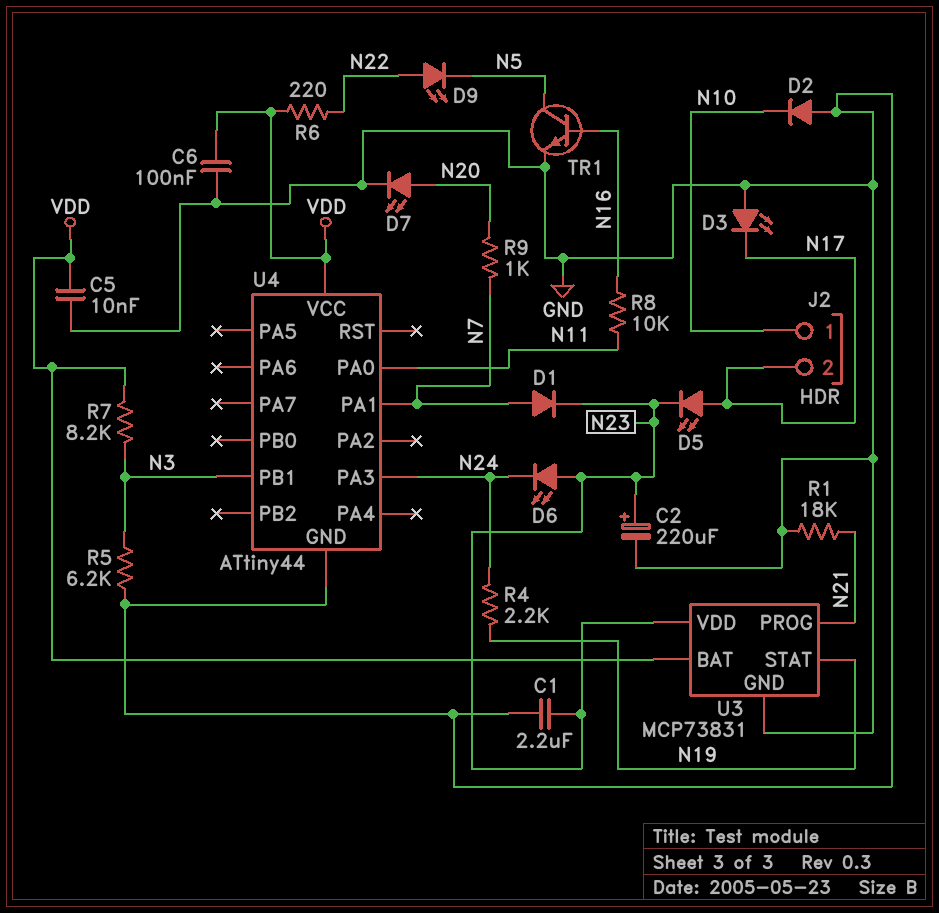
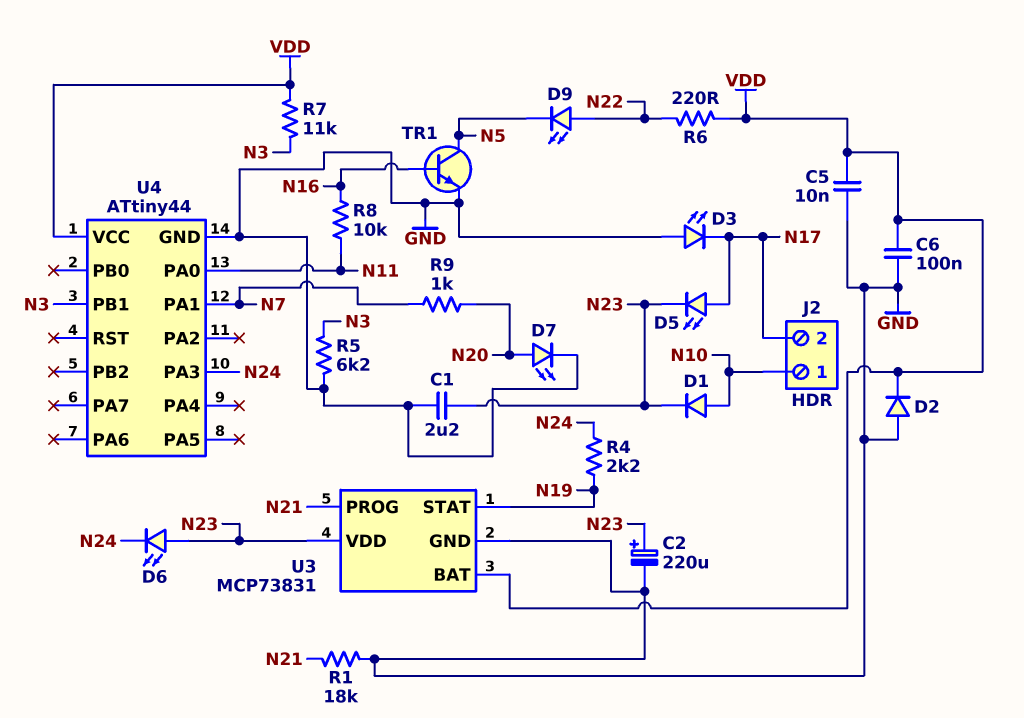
D1: diode (A N7, K N23) -> diode (A N10, K N23)
D2: diode (A GND, K N10) -> diode (A GND, K VDD)
R7: 8.2k (N3, VDD) -> 11k (N3, VDD)

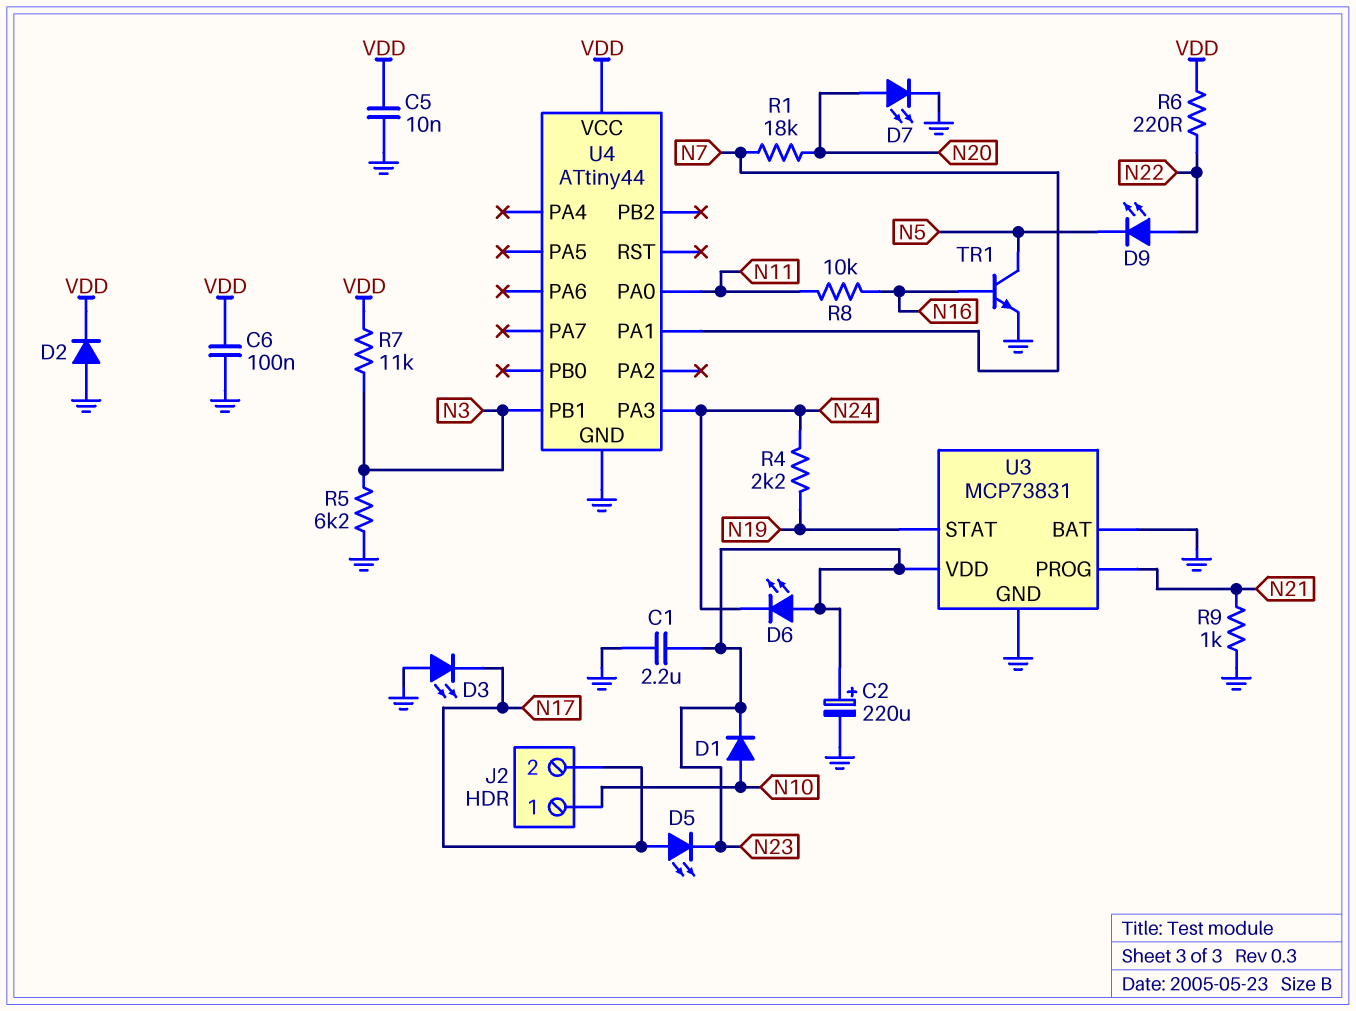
R1: 18k (GND, N21) -> 18k (N7, N20)
R9: 1k (N7, N20) -> 1k (GND, N21)
U3 pin BAT: VDD -> GND

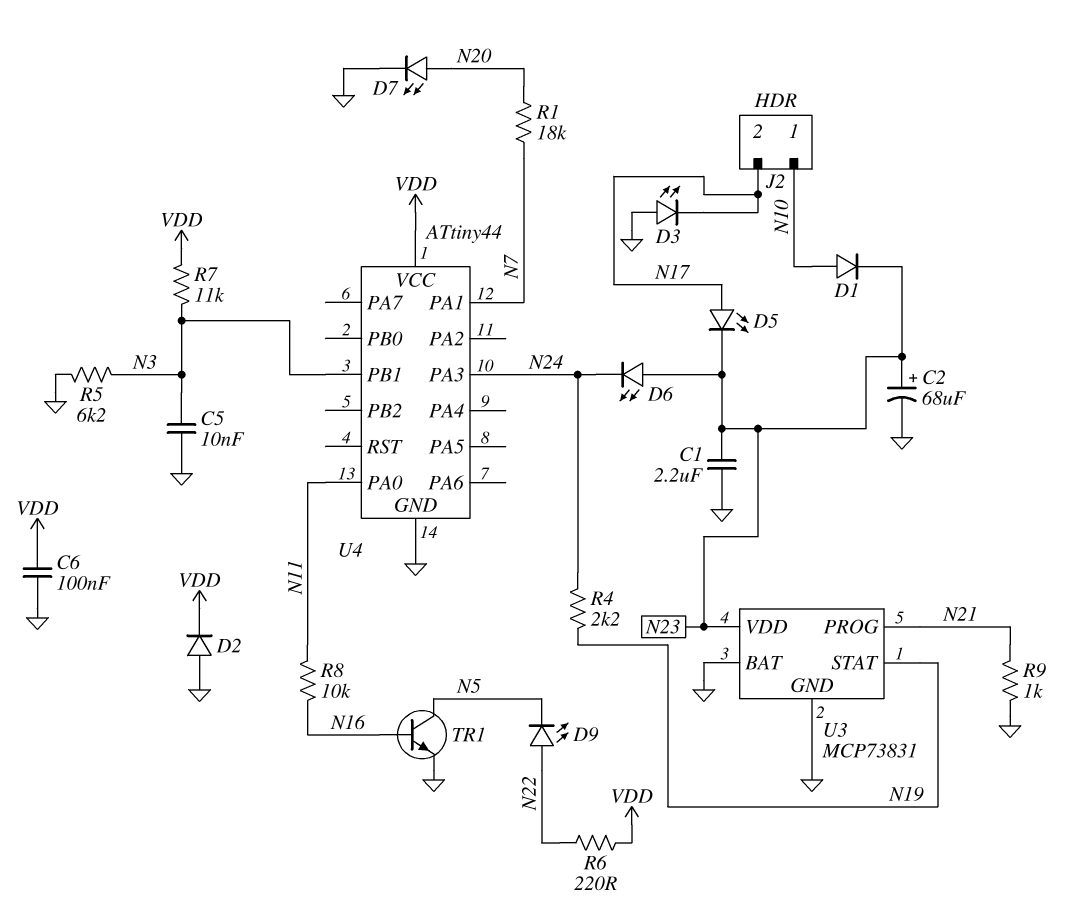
C2: 220uF (plus N23, minus GND) -> 68uF (plus N23, minus GND)
C5: 10nF (GND, VDD) -> 10nF (GND, N3)

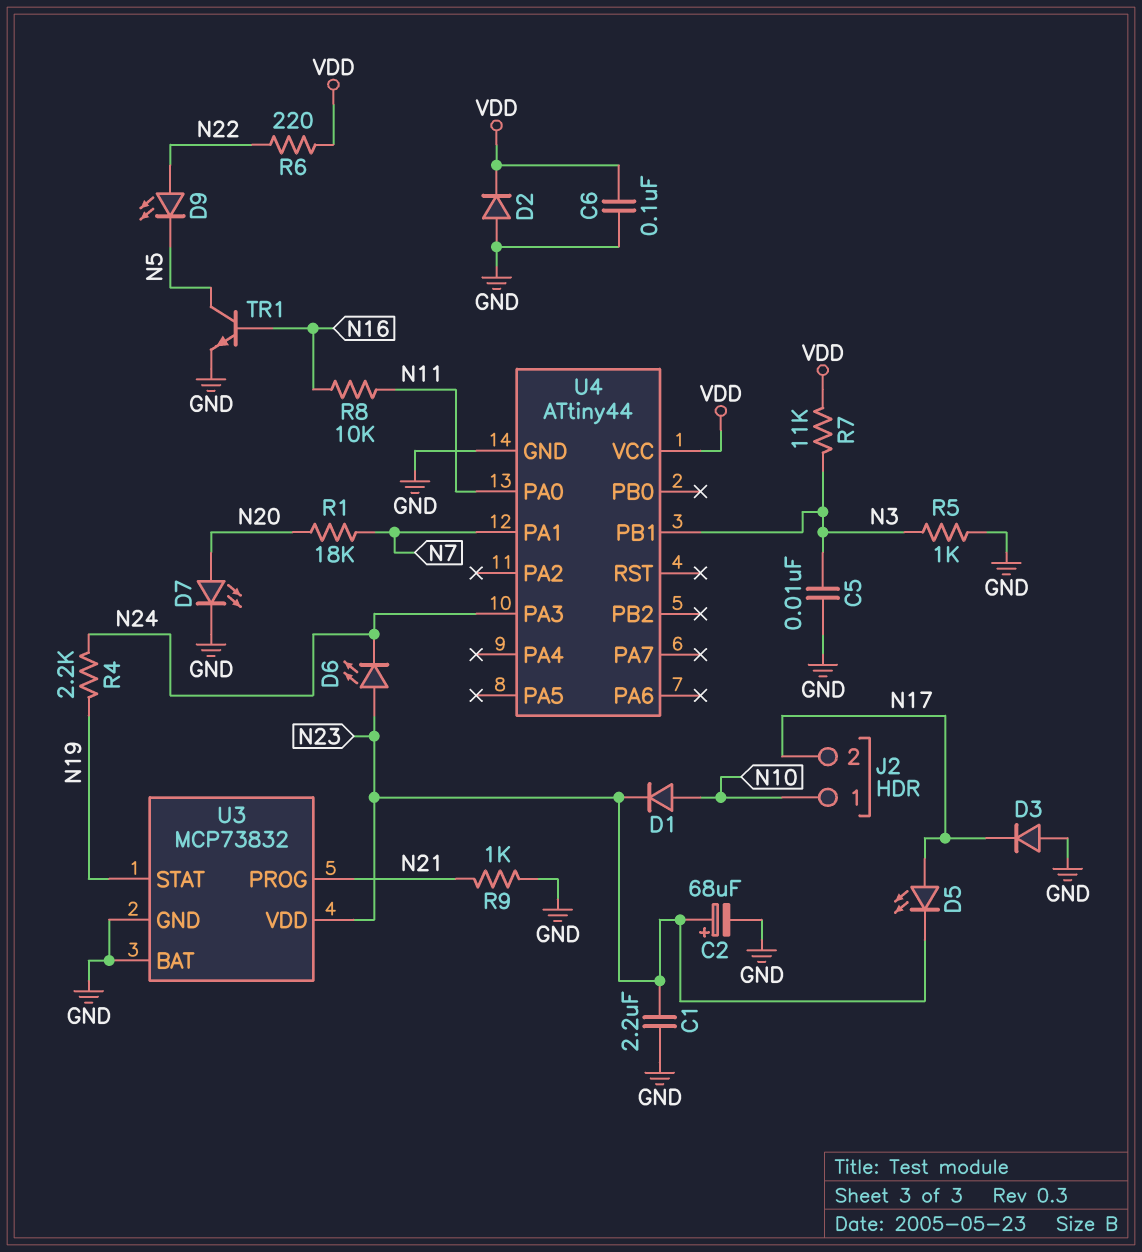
D3: LED (A GND, K N17) -> diode (A GND, K N17)
R5: 6.2k (GND, N3) -> 1k (GND, N3)
U3: MCP73831 -> MCP73832

